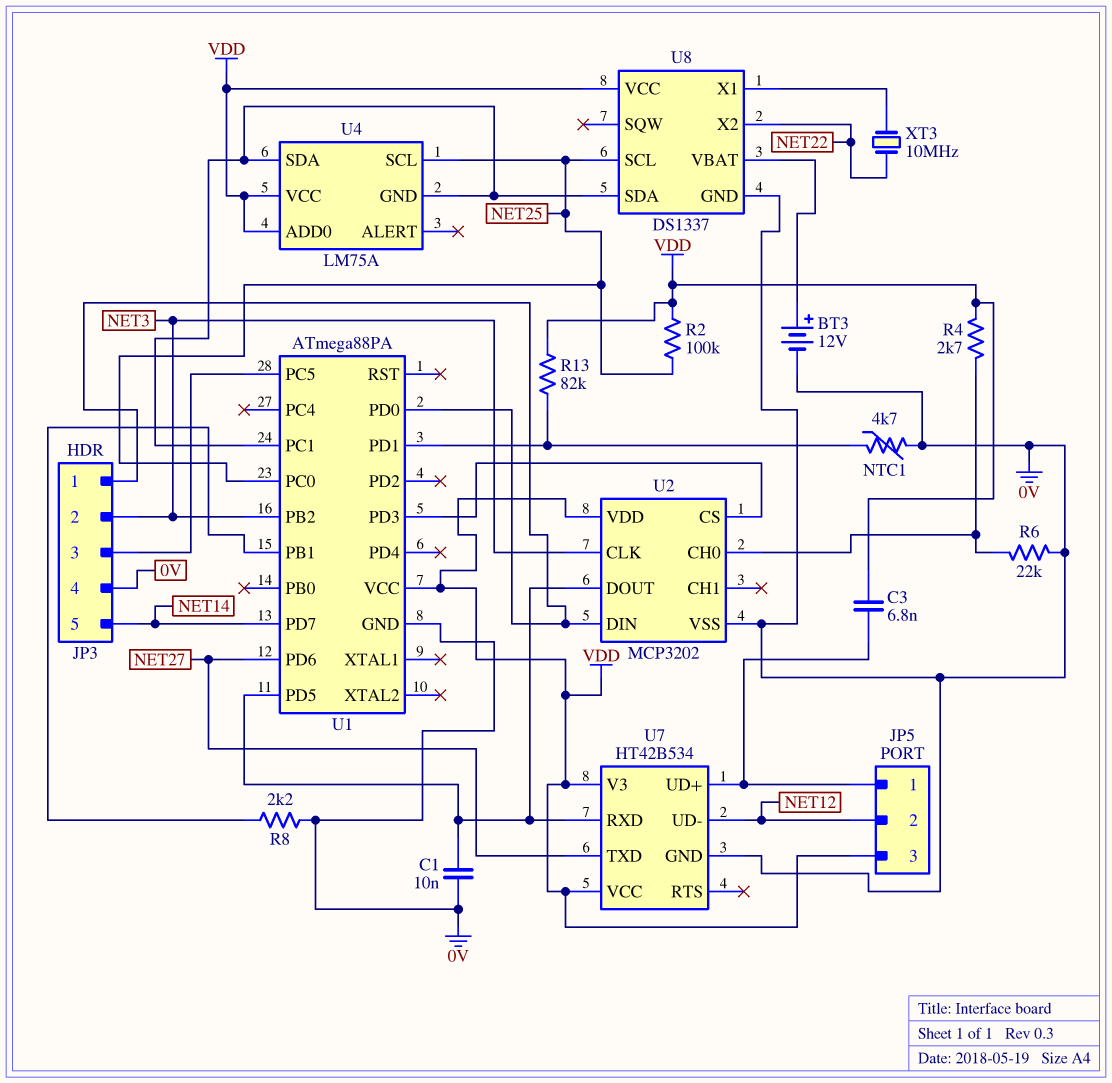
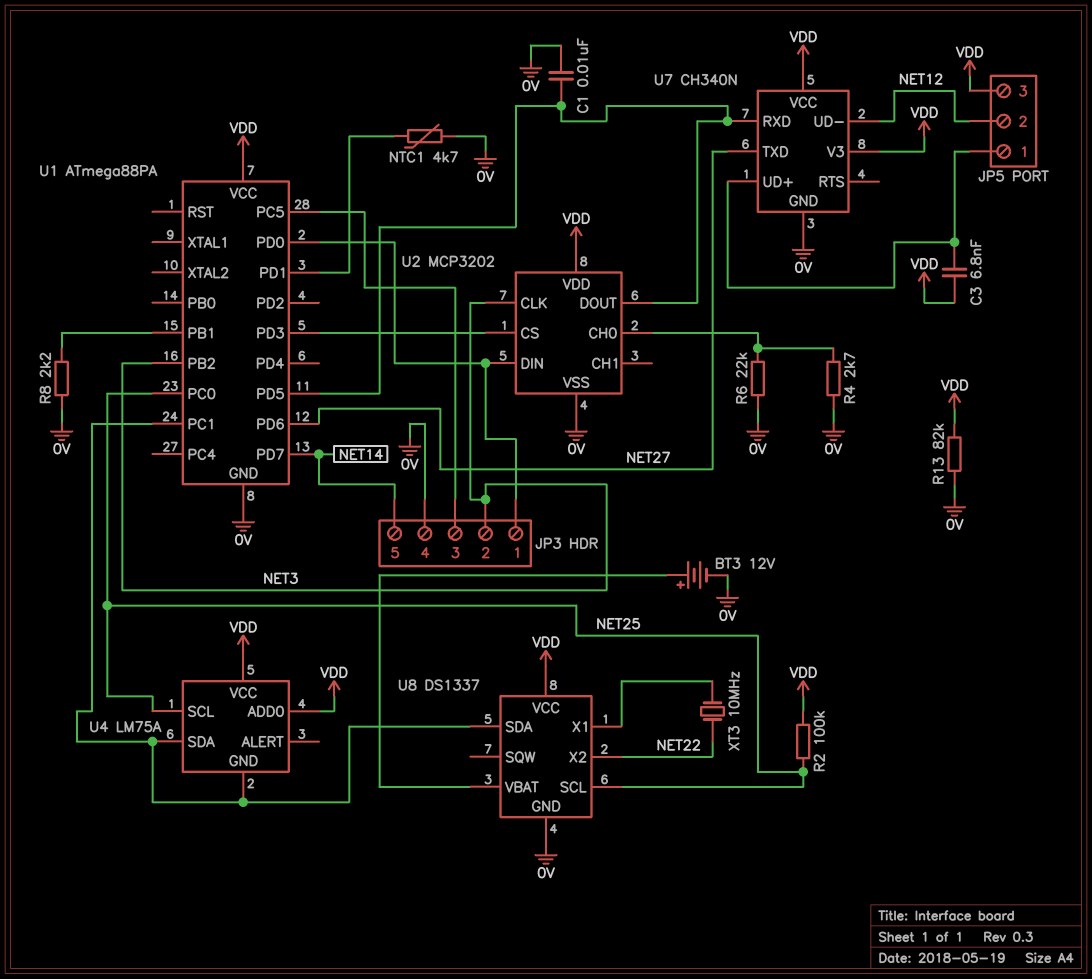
R4: 2.7k (U2/CH0, VDD) -> 2.7k (0V, U2/CH0)
R13: 82k (U1/PD1, VDD) -> 82k (0V, VDD)
U7: HT42B534 -> CH340N

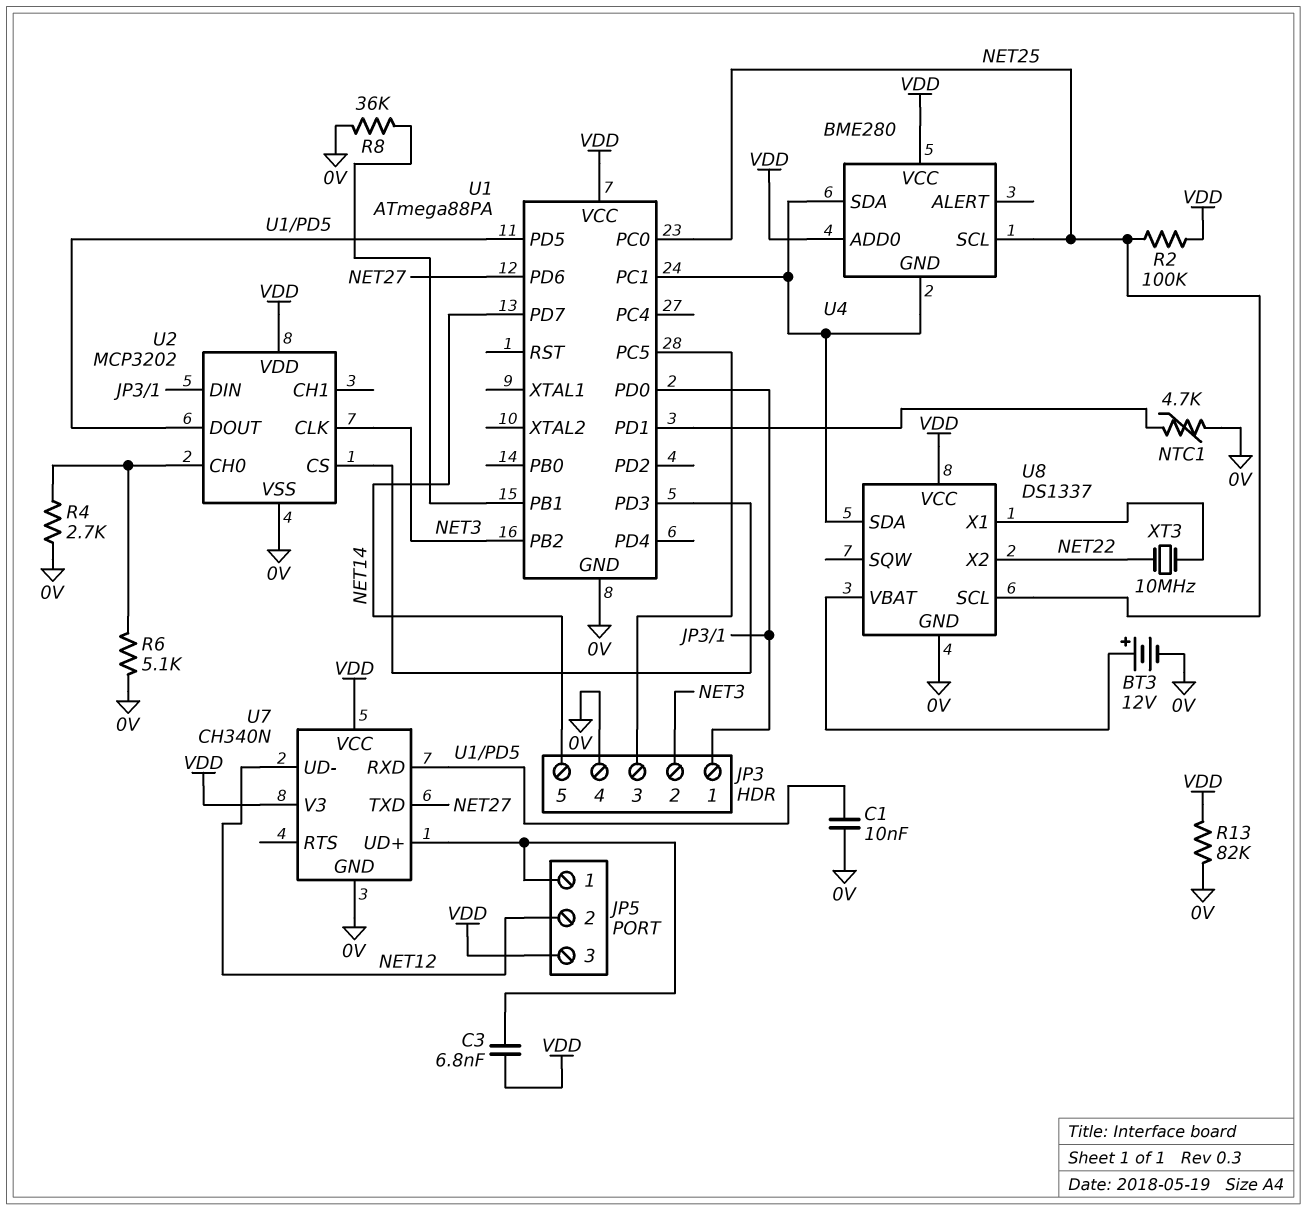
R6: 22k (0V, U2/CH0) -> 5.1k (0V, U2/CH0)
R8: 2.2k (0V, U1/PB1) -> 36k (0V, U1/PB1)
U4: LM75A -> BME280

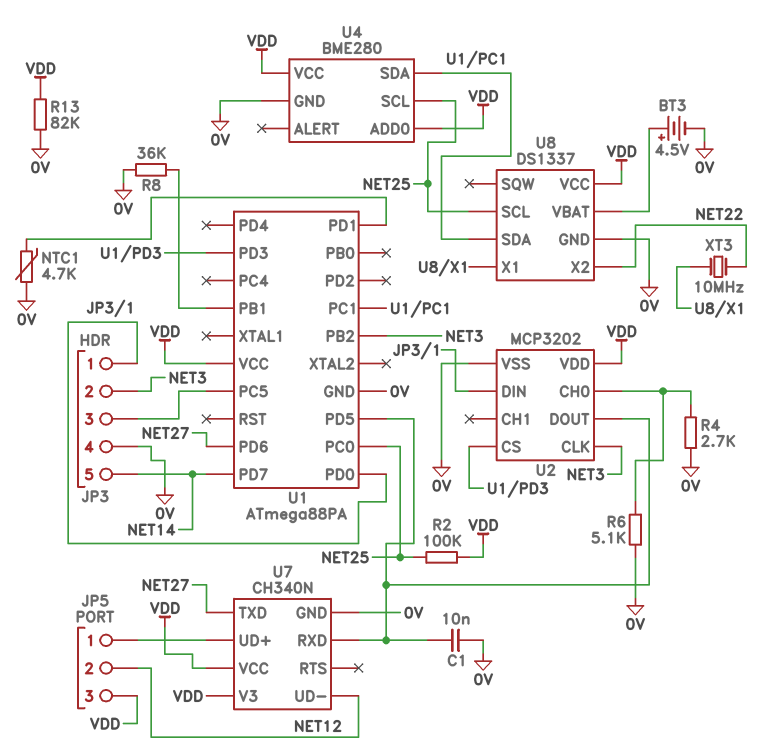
BT3: 12V (plus U8/VBAT, minus 0V) -> 4.5V (plus U8/VBAT, minus 0V)
C3: 6.8nF (JP5/1, VDD) -> none
U4 pin GND: U1/PC1 -> 0V

